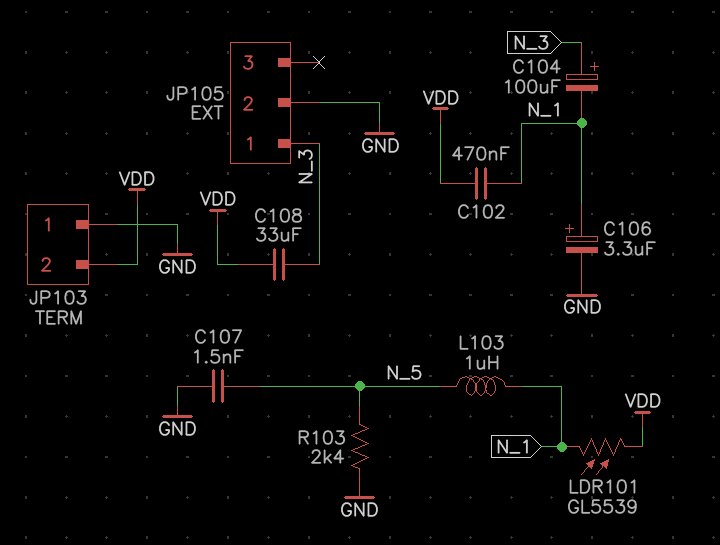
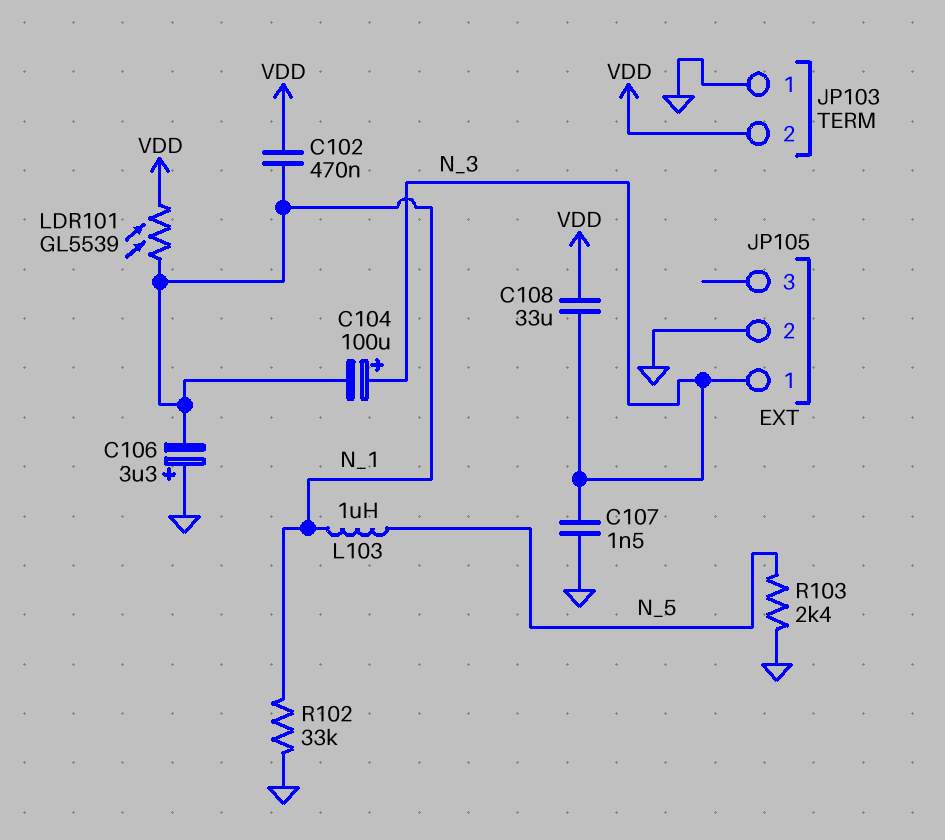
C106: 3.3uF (plus N_1, minus GND) -> 3.3uF (plus GND, minus N_1)
C107: 1.5nF (GND, N_5) -> 1.5nF (GND, N_3)
R102: none -> 33k (GND, N_1)

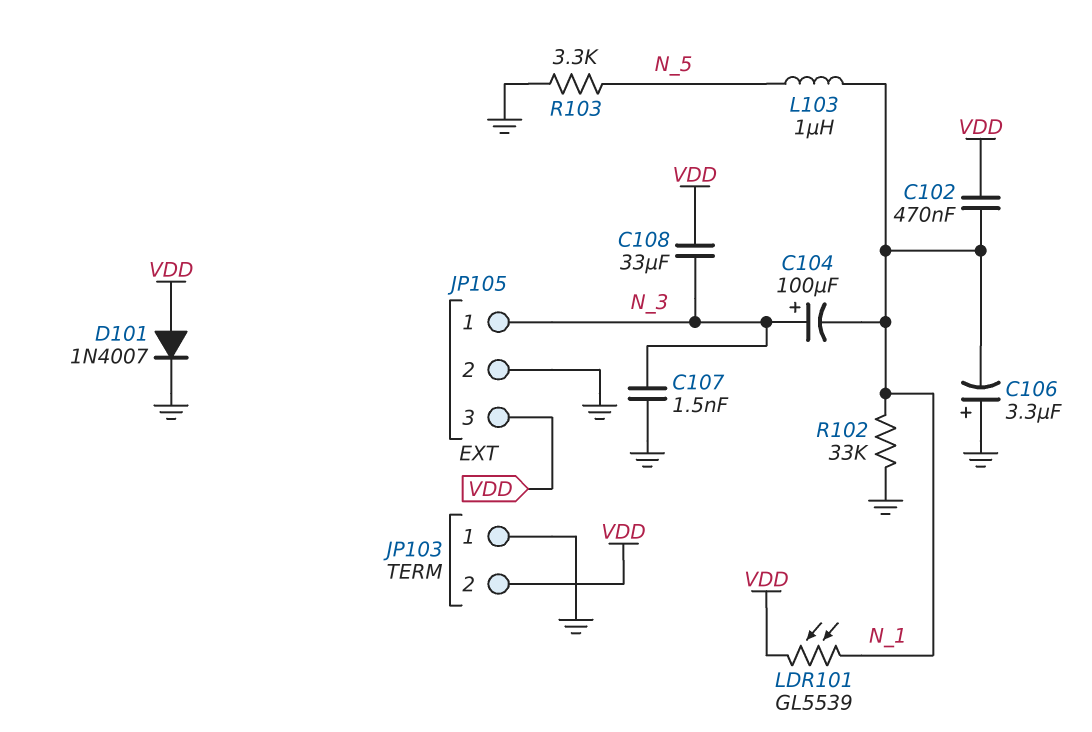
D101: none -> diode 1N4007 (A VDD, K GND)
JP105 pin 3: none -> VDD
R103: 2.4k (GND, N_5) -> 3.3k (GND, N_5)

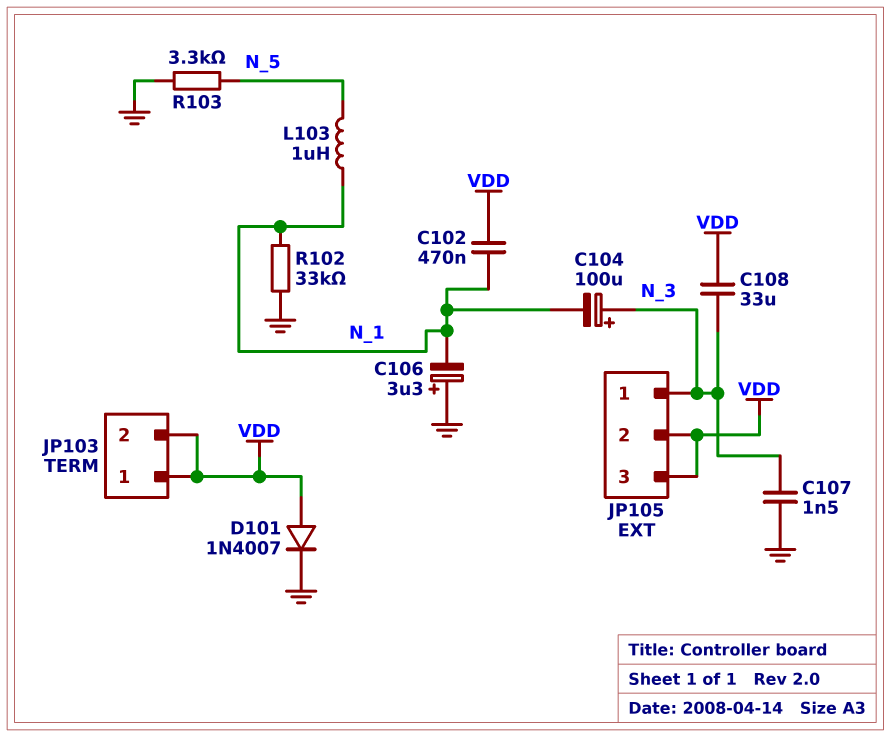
JP103 pin 1: GND -> VDD
JP105 pin 2: GND -> VDD
LDR101: GL5539 (N_1, VDD) -> none

